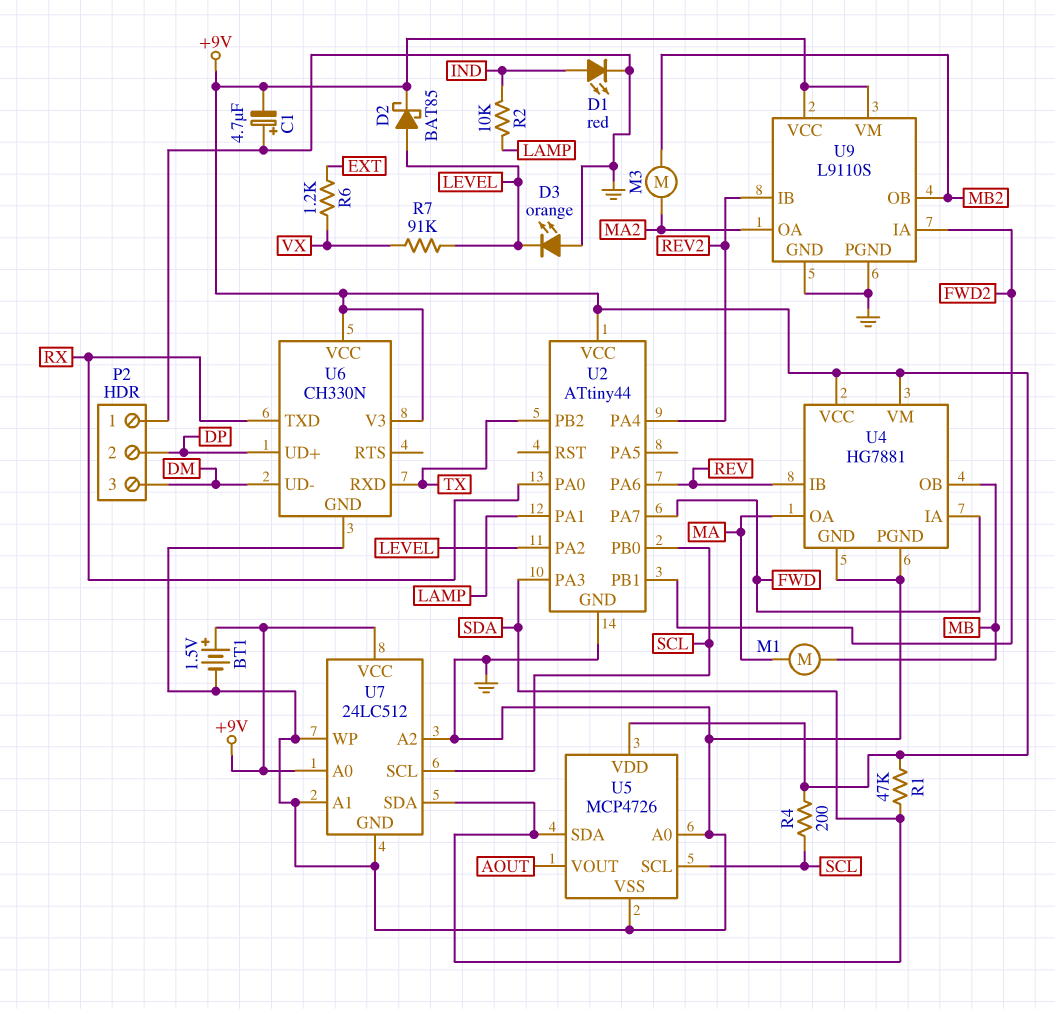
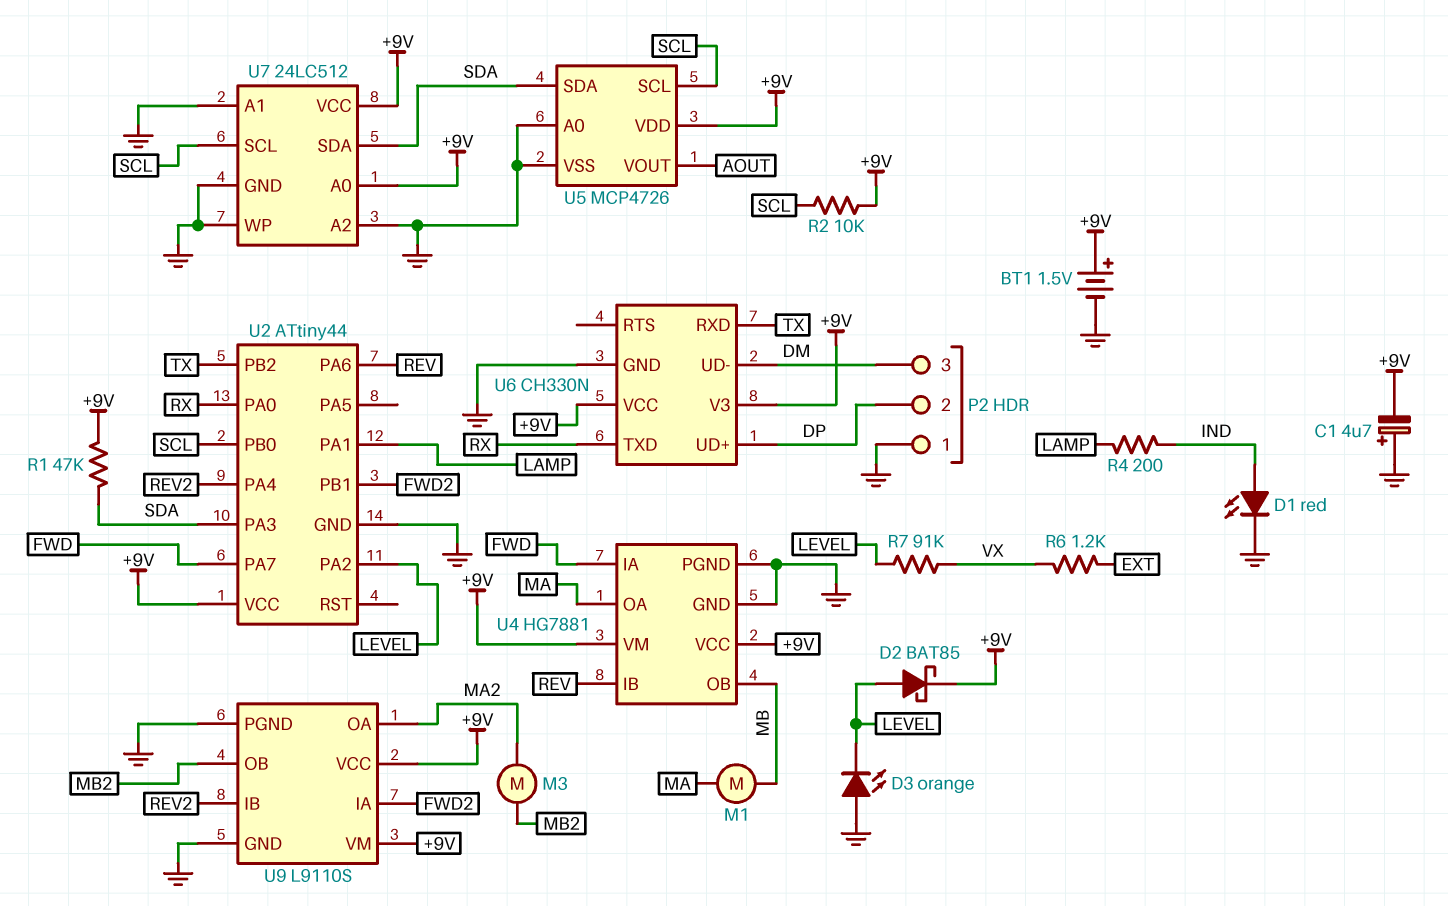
R2: 10k (IND, LAMP) -> 10k (+9V, SCL)
R4: 200 (+9V, SCL) -> 200 (IND, LAMP)

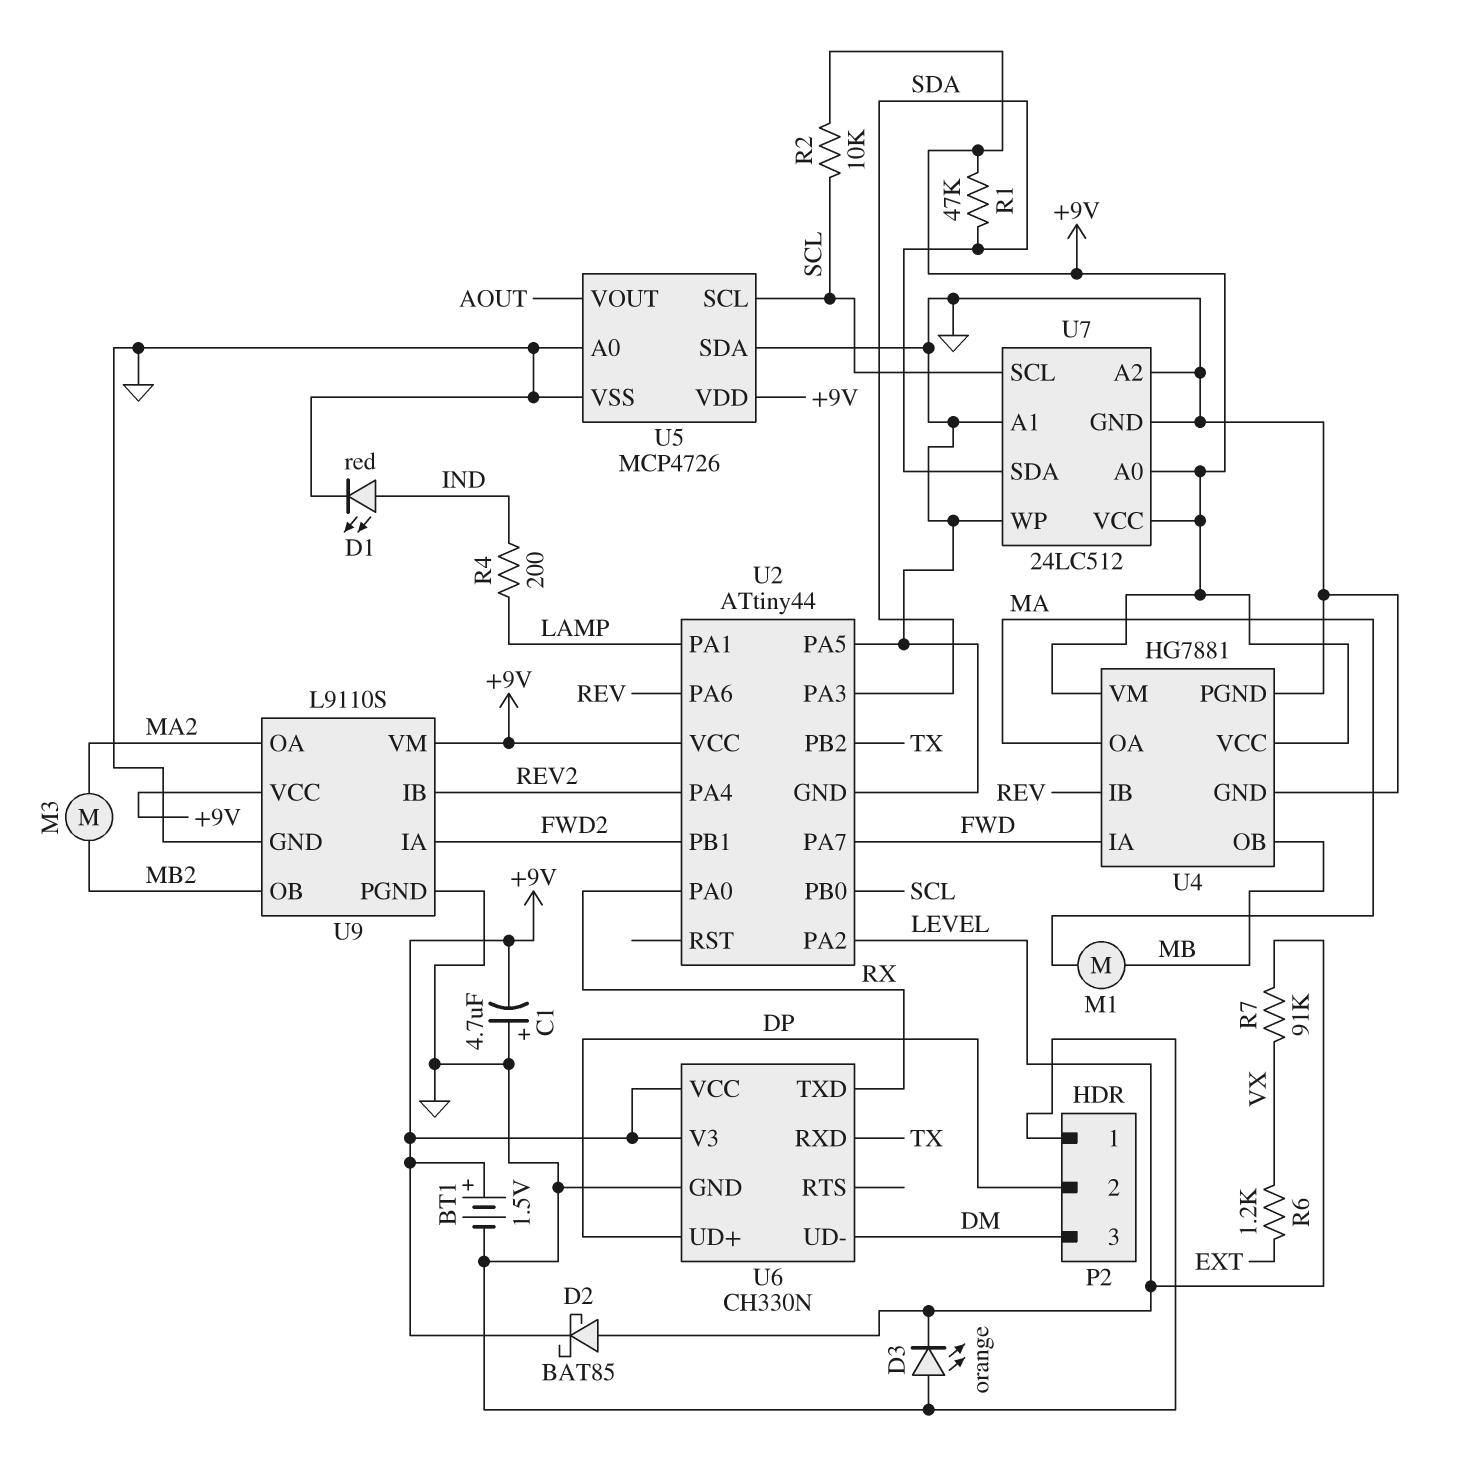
U2 pin PA5: none -> GND
U5 pin SDA: SDA -> GND

